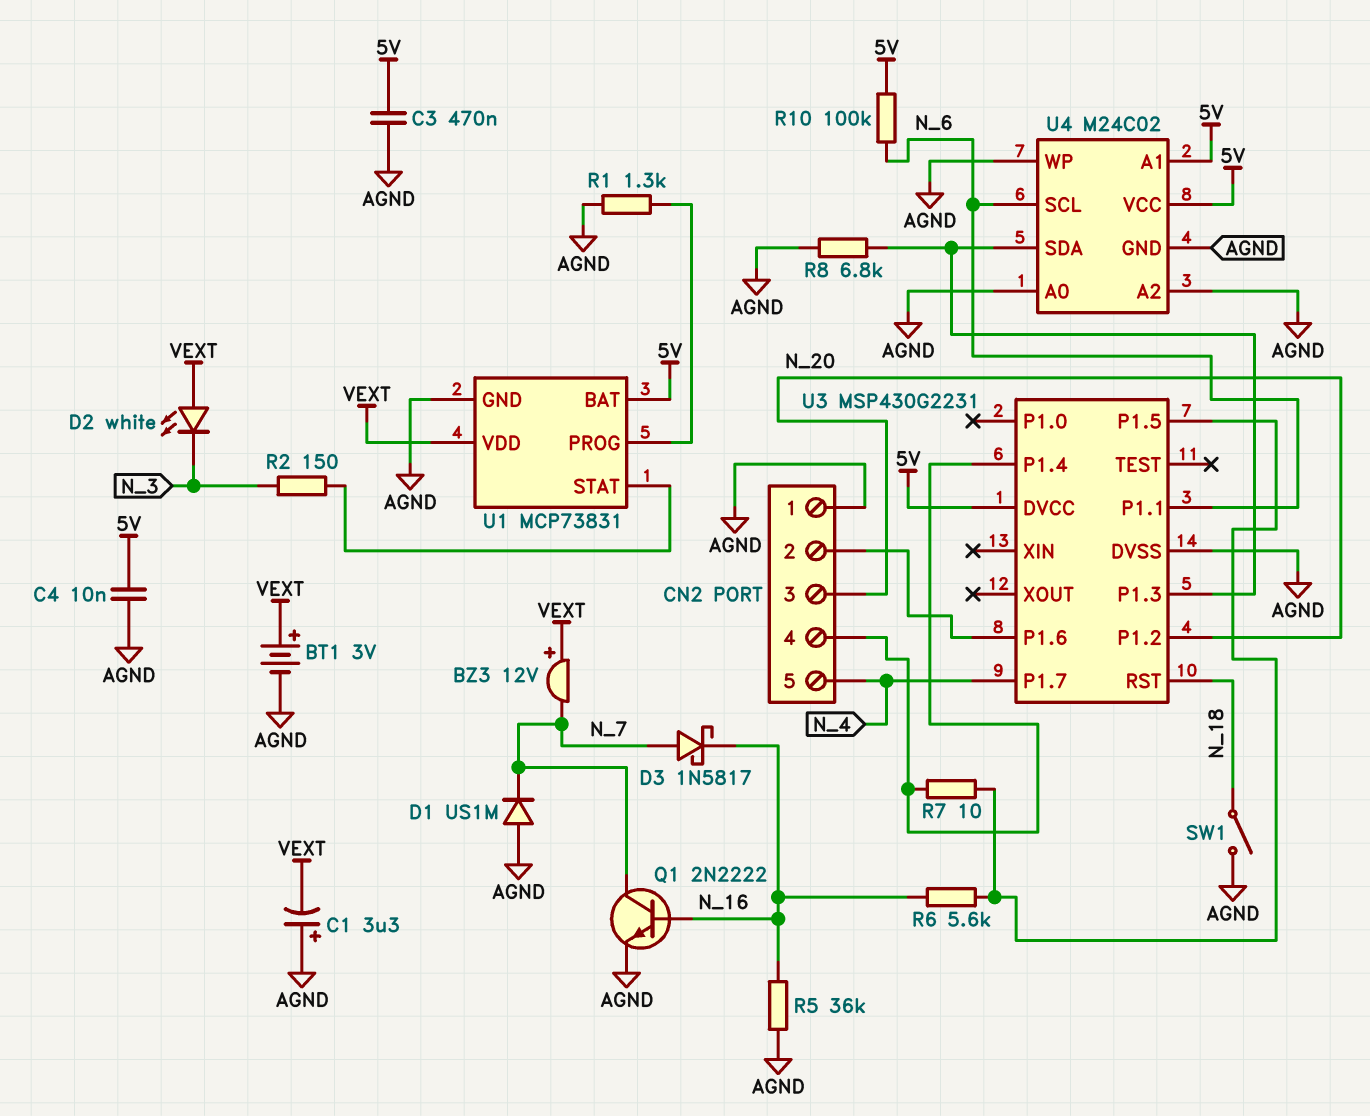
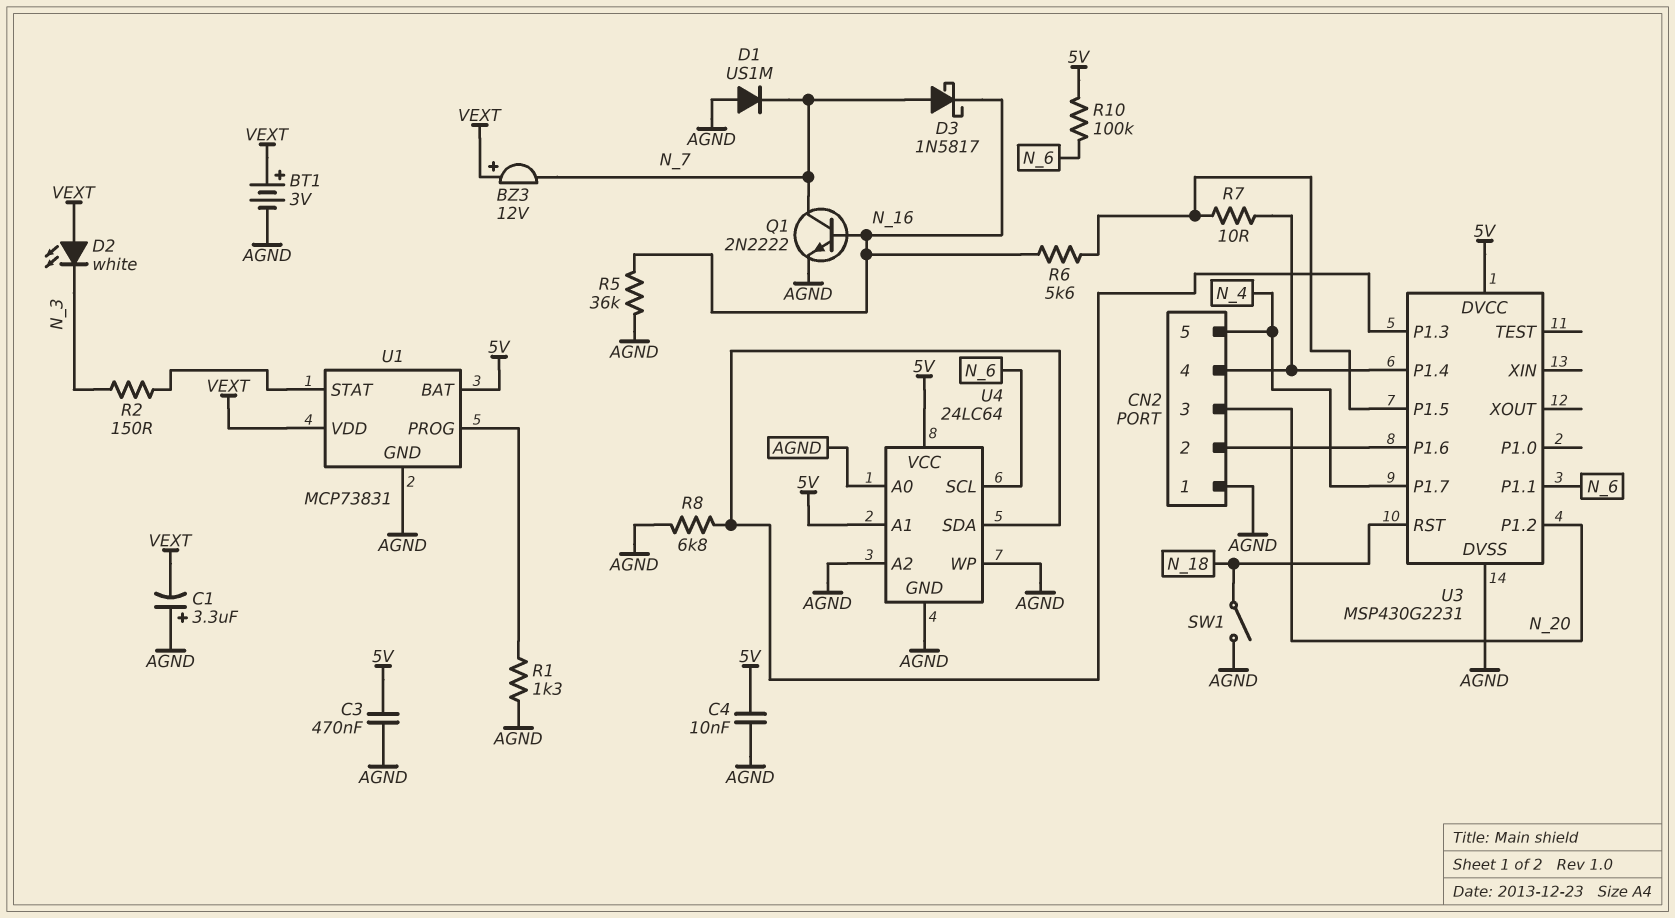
U4: M24C02 -> 24LC64

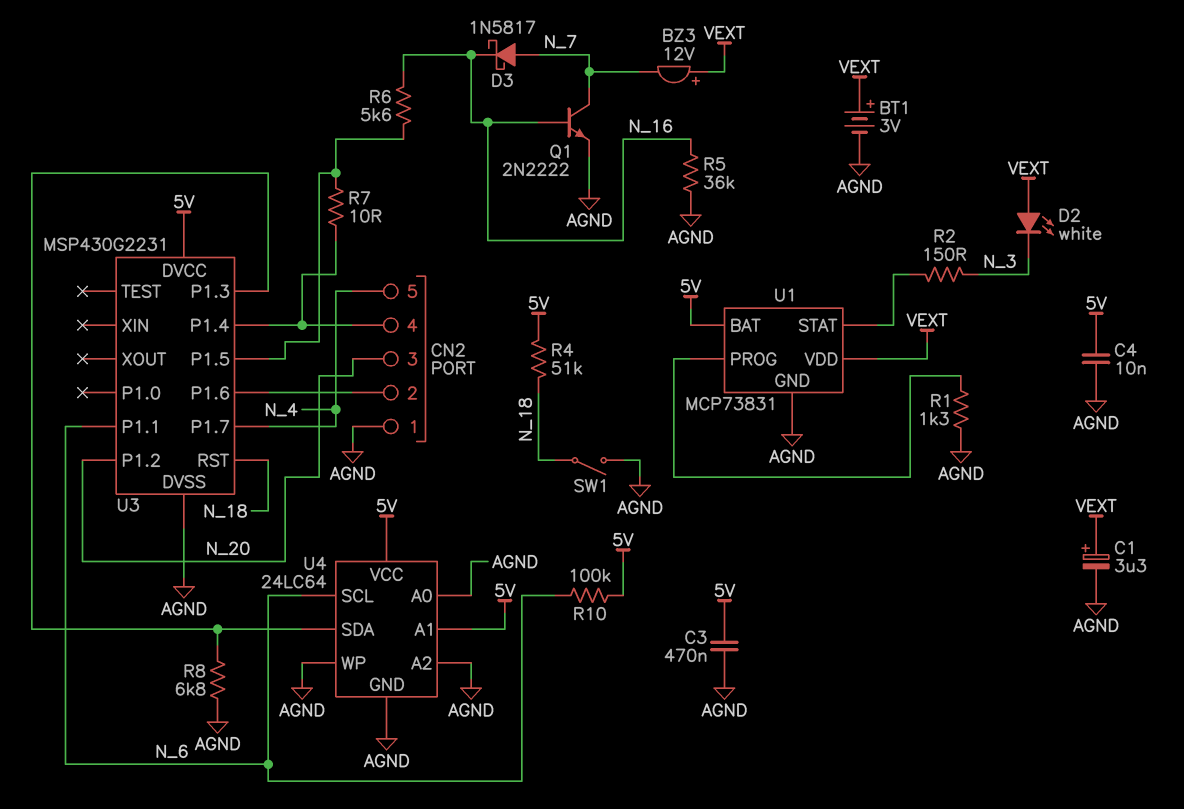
C1: 3.3uF (plus AGND, minus VEXT) -> 3.3uF (plus VEXT, minus AGND)
D1: diode US1M (A AGND, K N_7) -> none
R4: none -> 51k (5V, N_18)

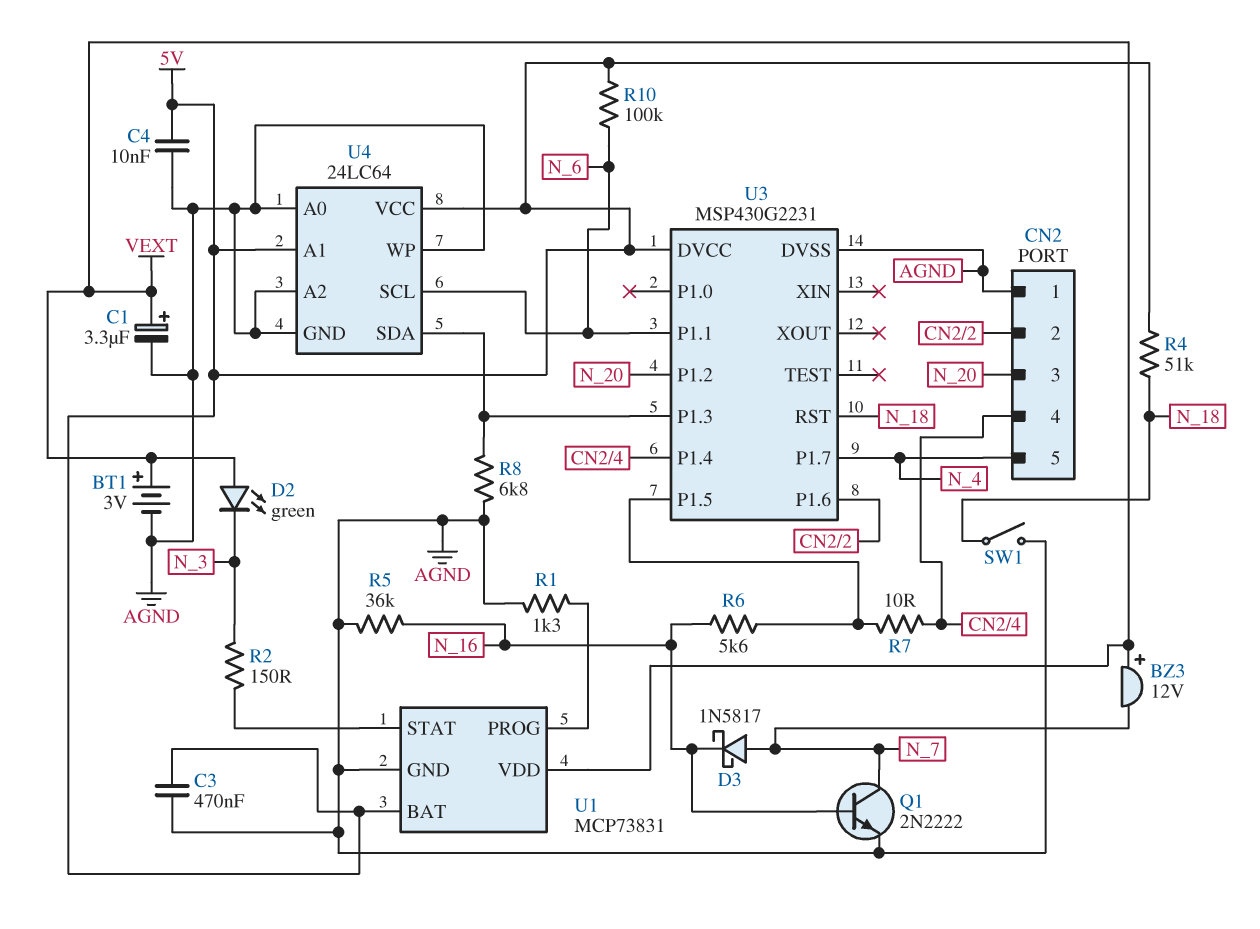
D2: LED white (A VEXT, K N_3) -> LED green (A VEXT, K N_3)

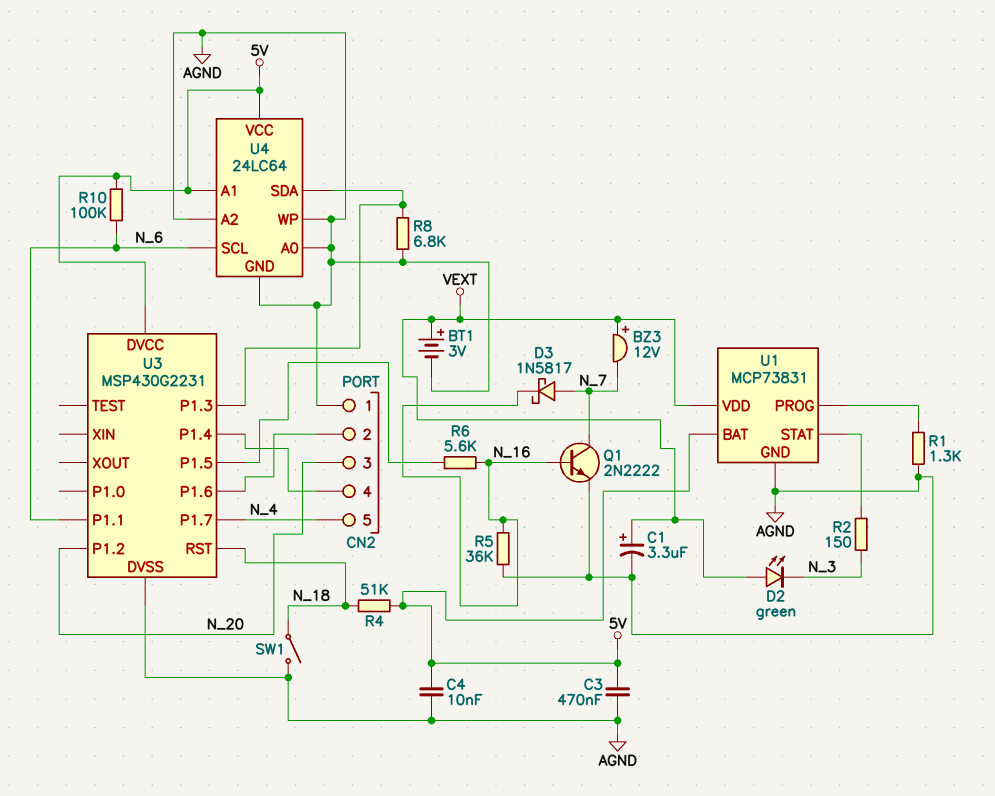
R7: 10 (CN2/4, U3/P1.5) -> none

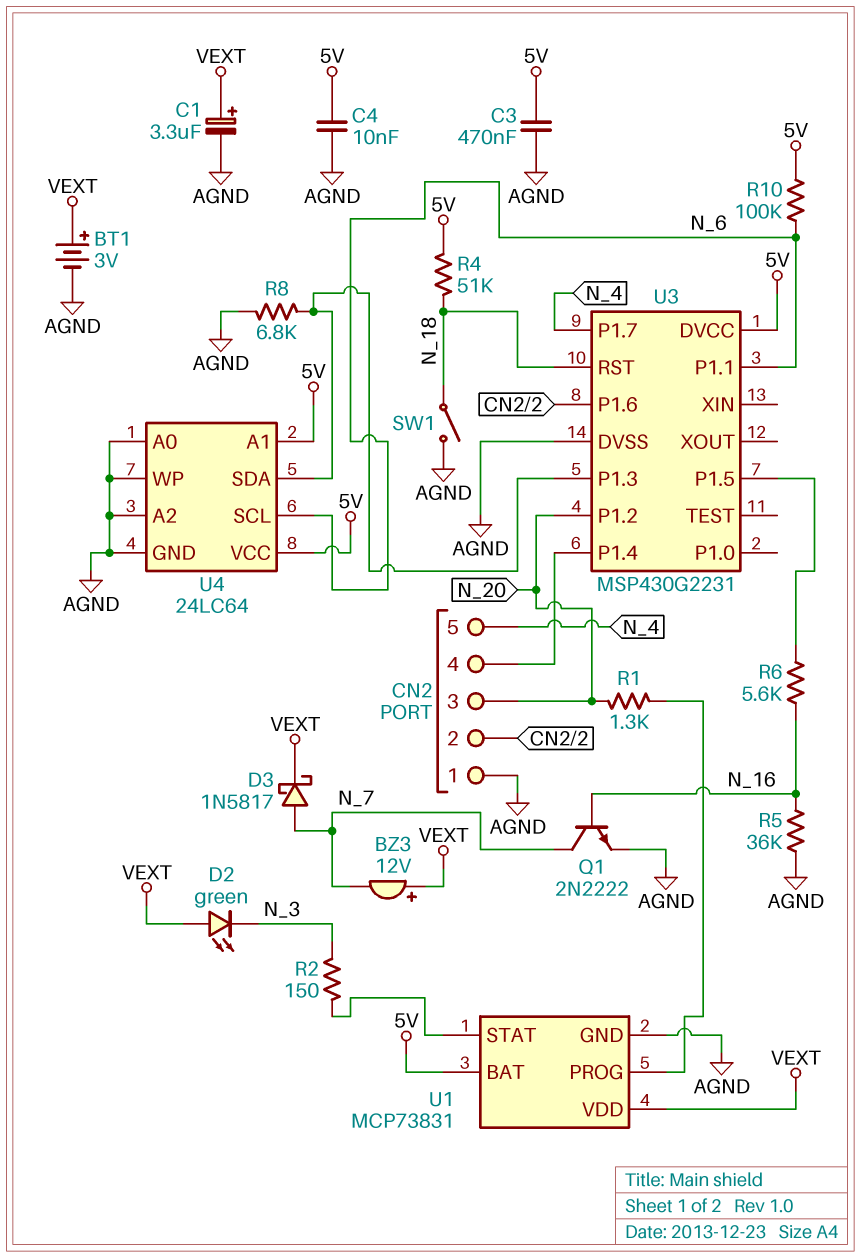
D3: schottky 1N5817 (A N_7, K N_16) -> schottky 1N5817 (A N_7, K VEXT)
R1: 1.3k (AGND, U1/PROG) -> 1.3k (N_20, U1/PROG)

